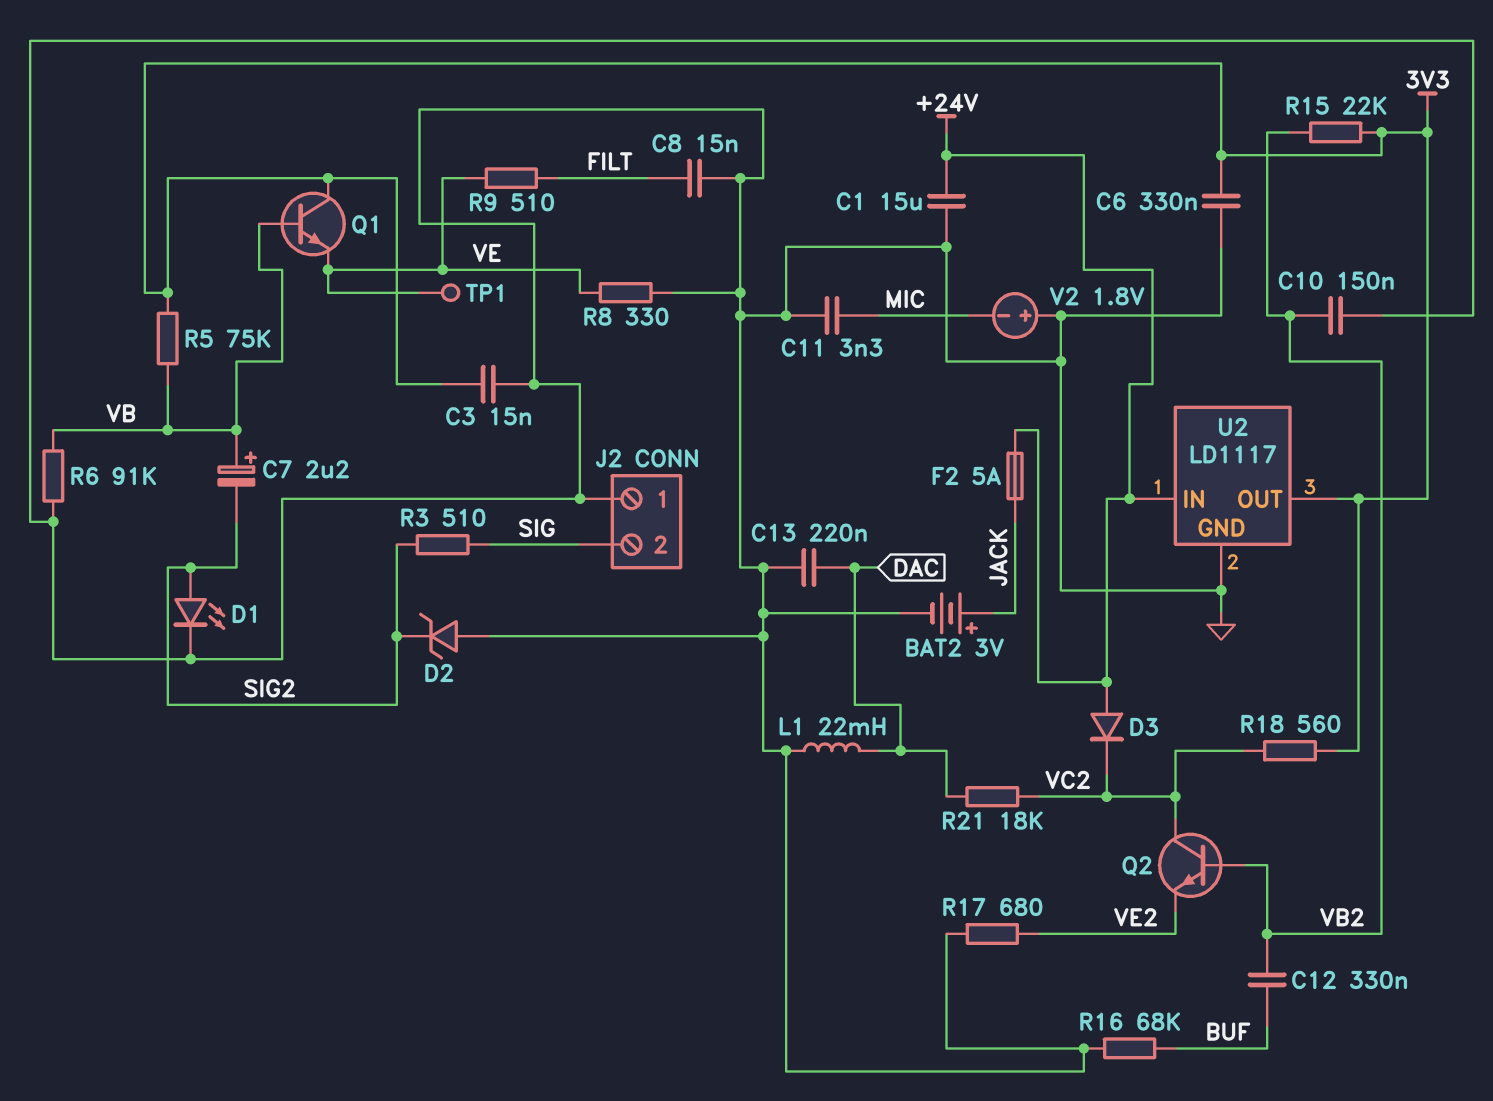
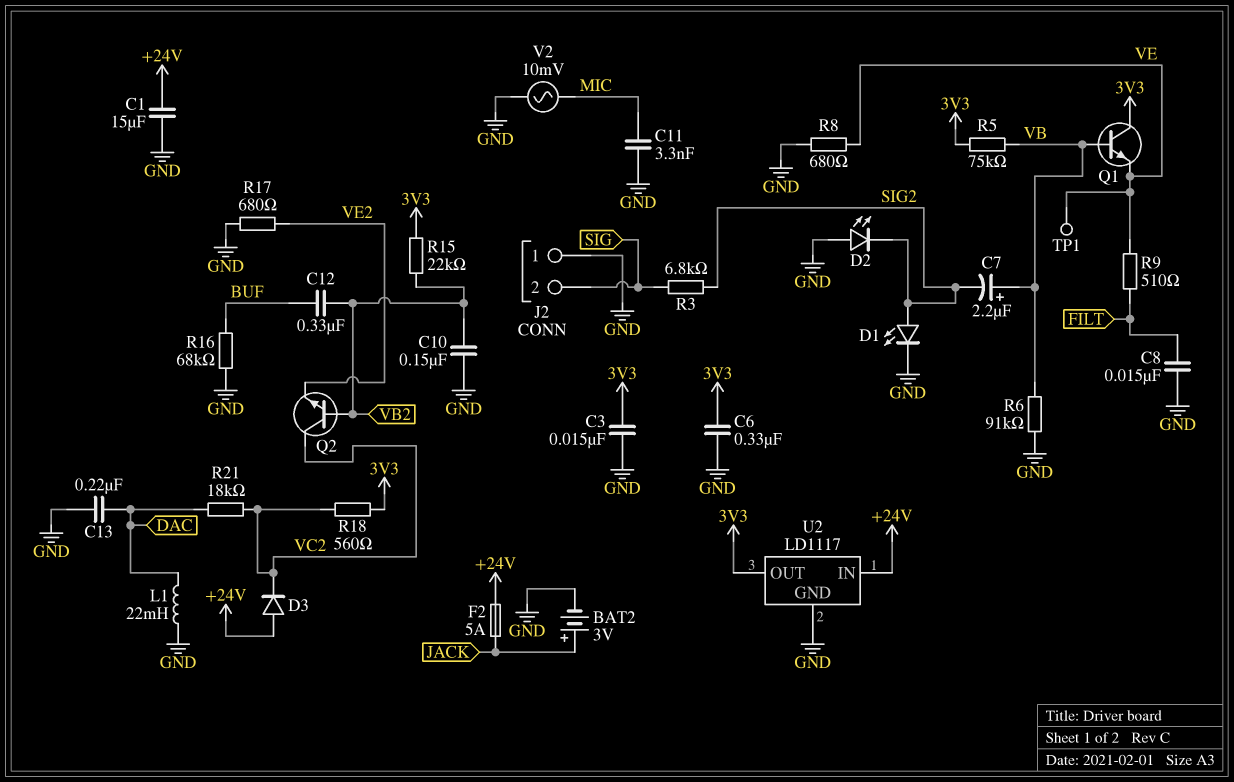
D2: zener (A GND, K SIG2) -> LED (A GND, K SIG2)
R3: 510 (SIG, SIG2) -> 6.8k (SIG, SIG2)
R8: 330 (GND, VE) -> 680 (GND, VE)
V2: 1.8V (plus GND, minus MIC) -> AC 10mV (GND, MIC)

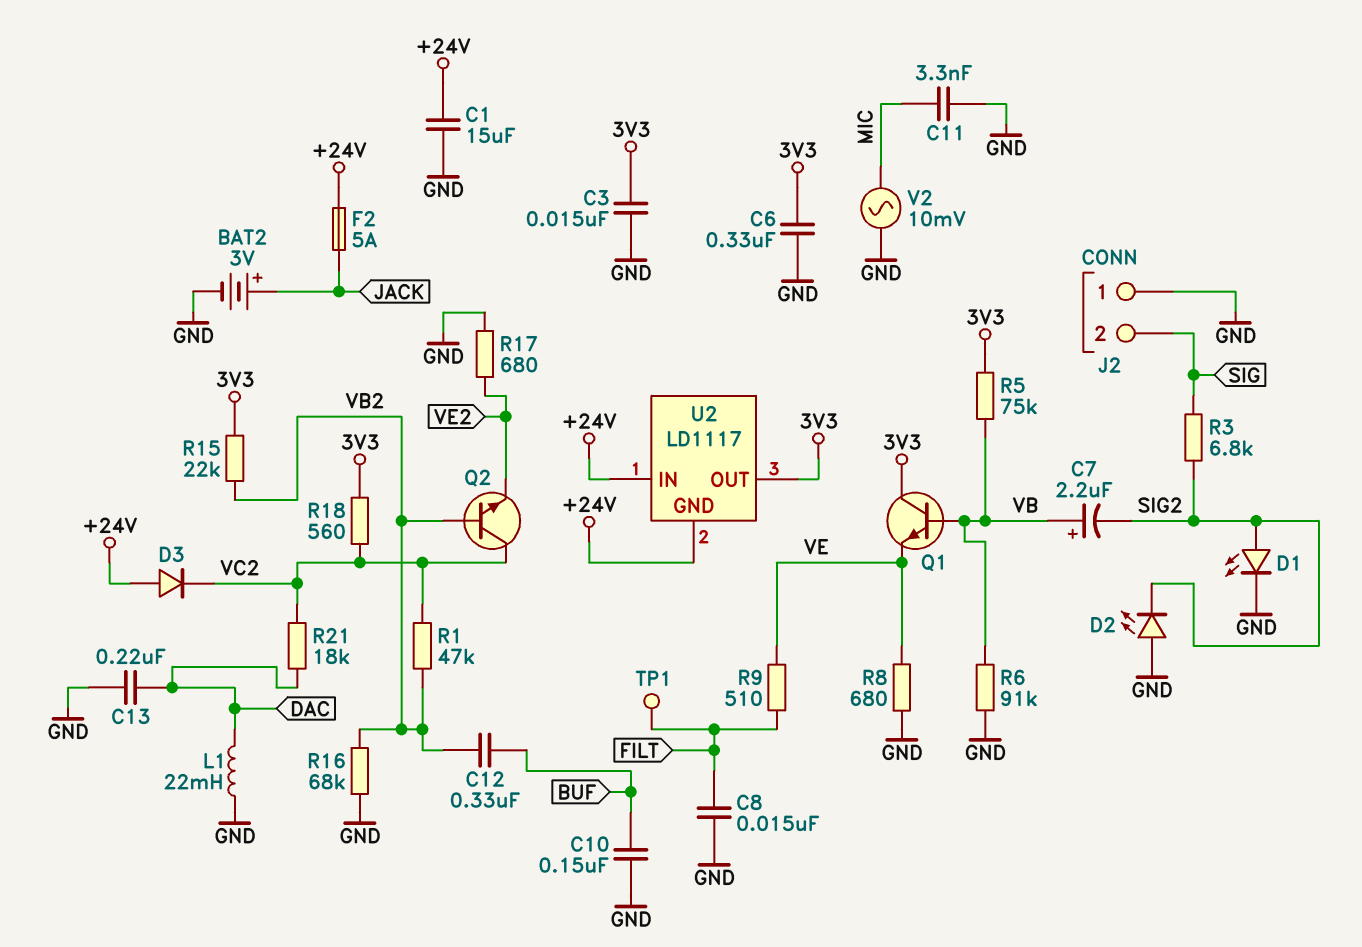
C10: 150nF (GND, VB2) -> 150nF (BUF, GND)
R1: none -> 47k (VB2, VC2)
R16: 68k (BUF, GND) -> 68k (GND, VB2)
TP1: test point (VE) -> test point (FILT)
U2 pin GND: GND -> +24V

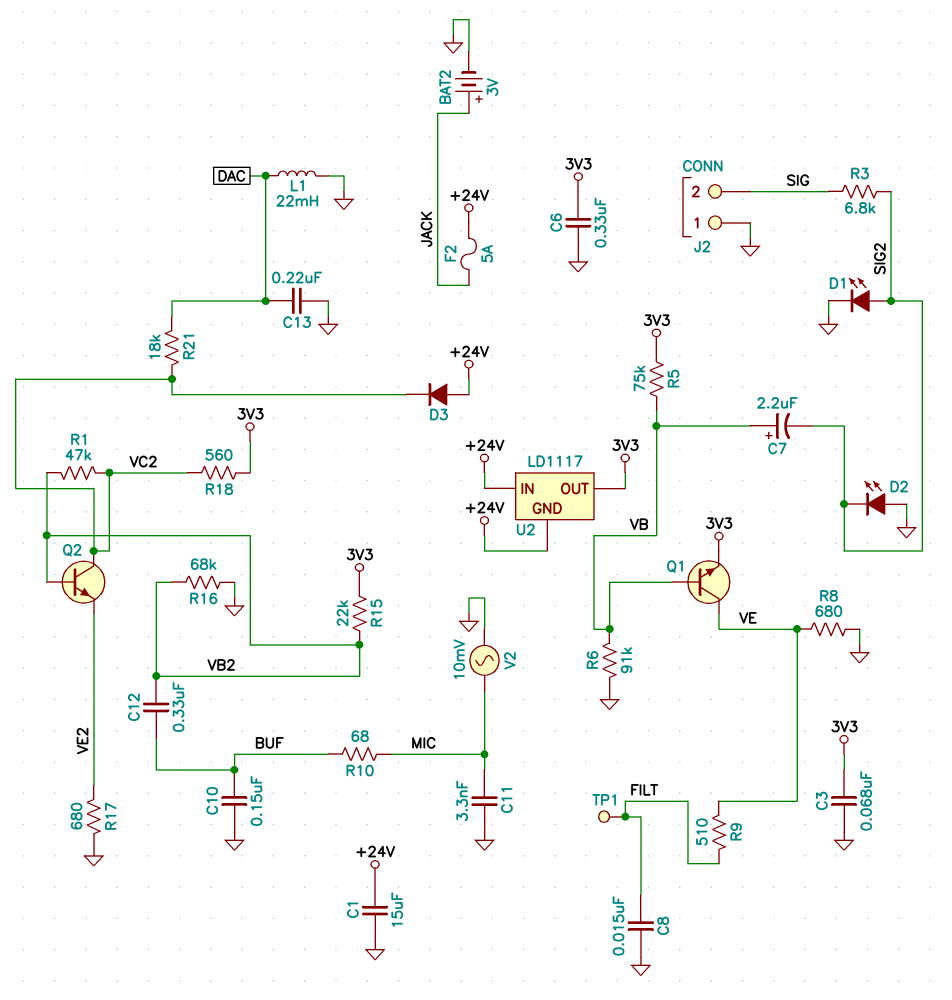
C3: 15nF (3V3, GND) -> 68nF (3V3, GND)
Q1: NPN (B VB, C 3V3, E VE) -> NPN (B VB, C VE, E 3V3)
R10: none -> 68 (BUF, MIC)

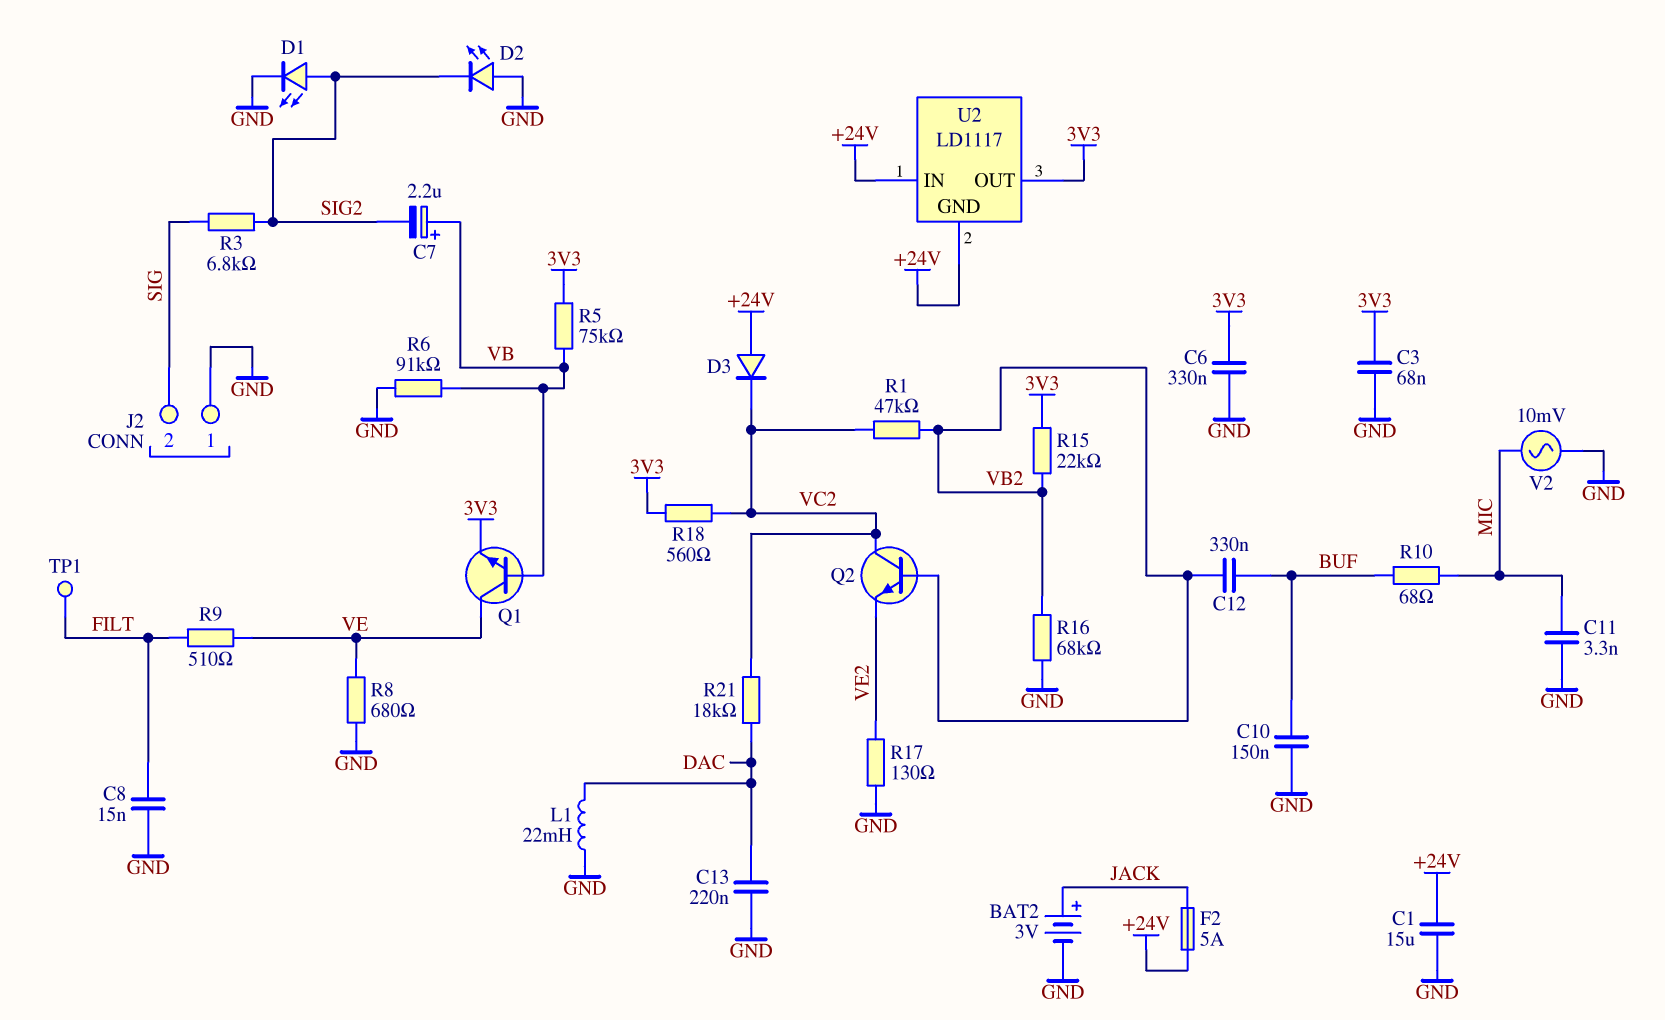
R17: 680 (GND, VE2) -> 130 (GND, VE2)

